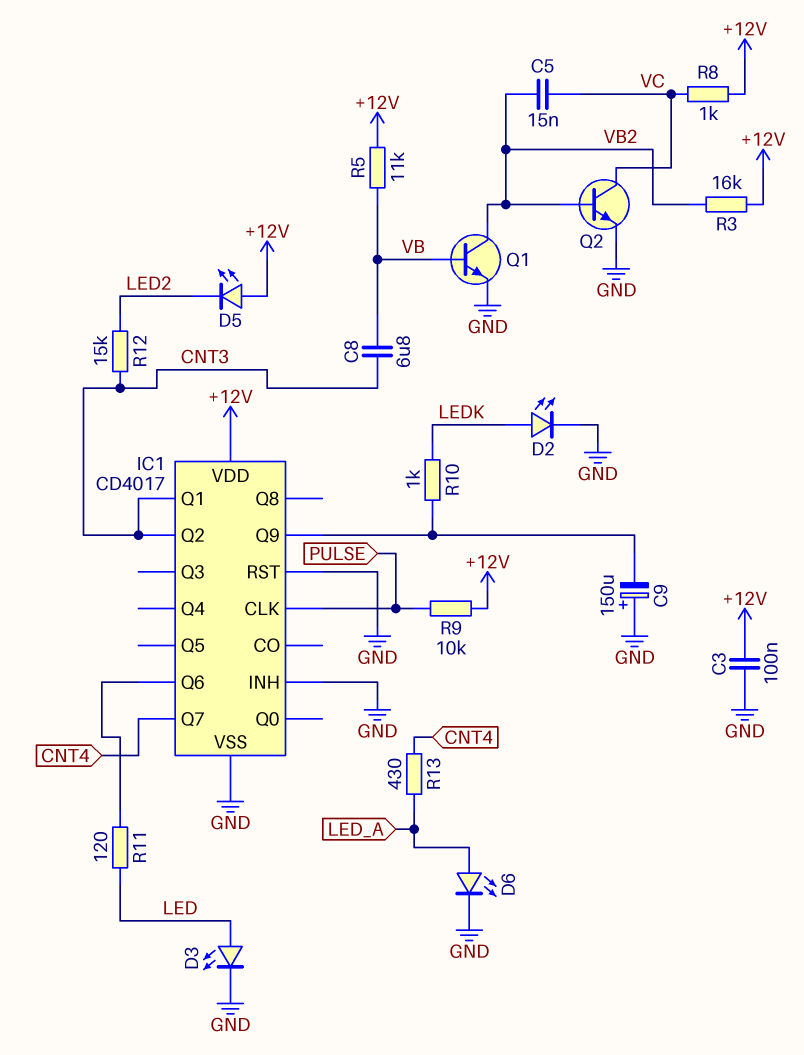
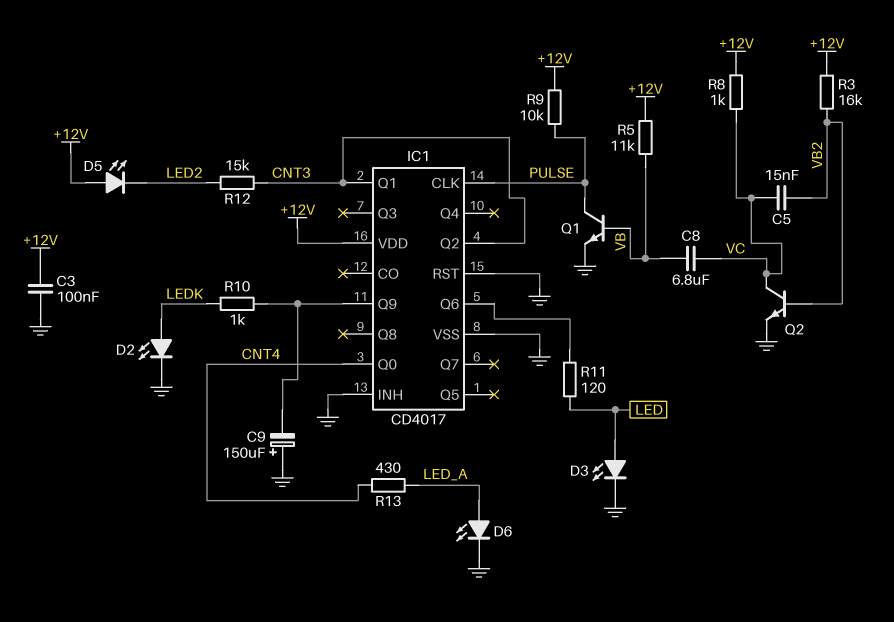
C8: 6.8uF (CNT3, VB) -> 6.8uF (VB, VC)
IC1 pin Q0: none -> CNT4
IC1 pin Q7: CNT4 -> none
Q1: NPN (B VB, C VB2, E GND) -> NPN (B VB, C PULSE, E GND)

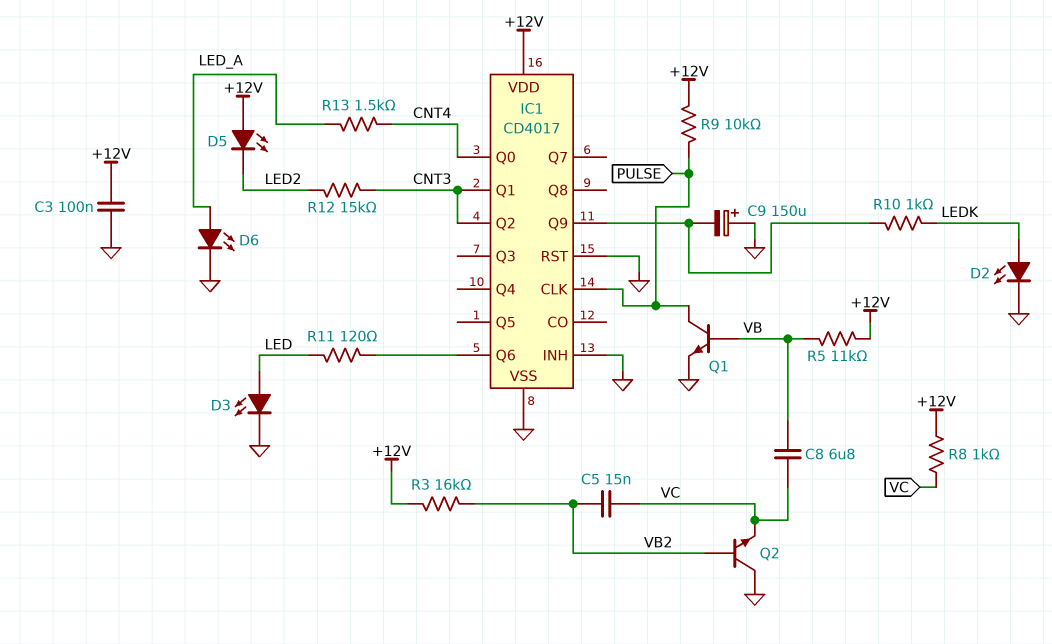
Q2: NPN (B VB2, C VC, E GND) -> NPN (B VB2, C GND, E VC)
R13: 430 (CNT4, LED_A) -> 1.5k (CNT4, LED_A)

